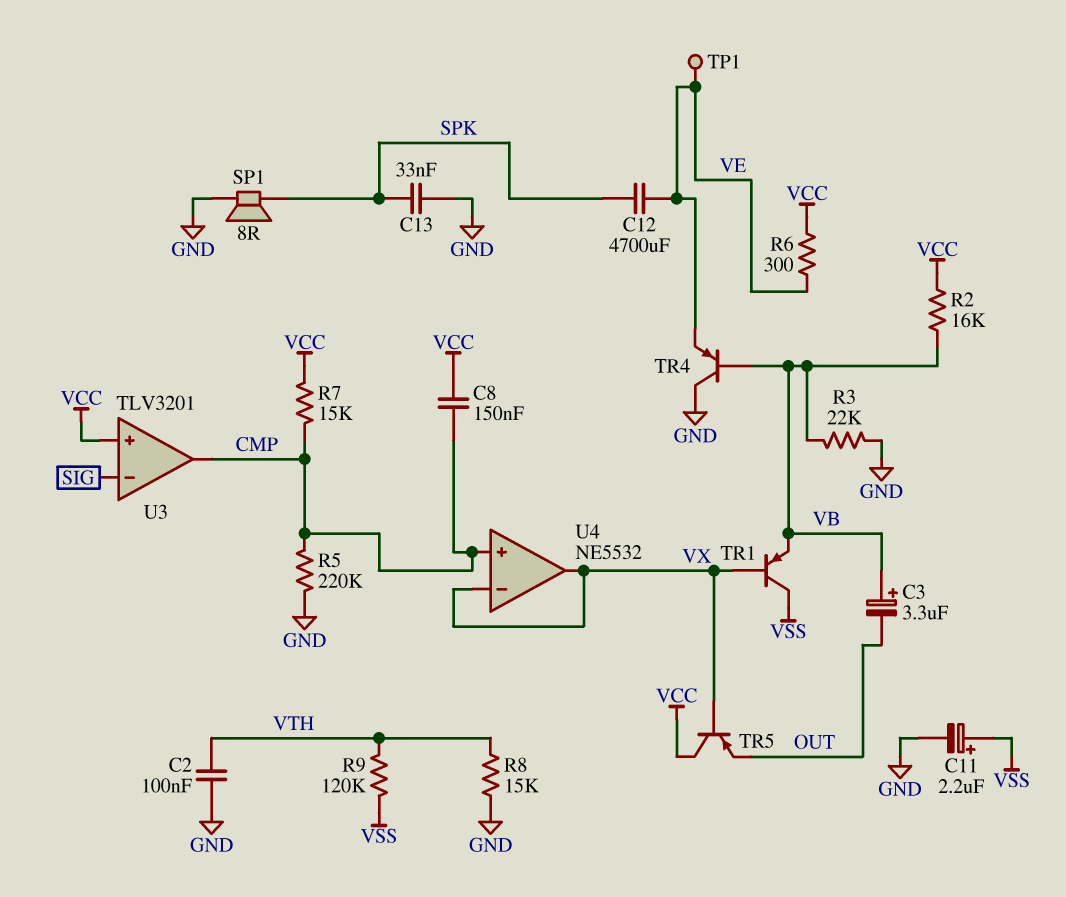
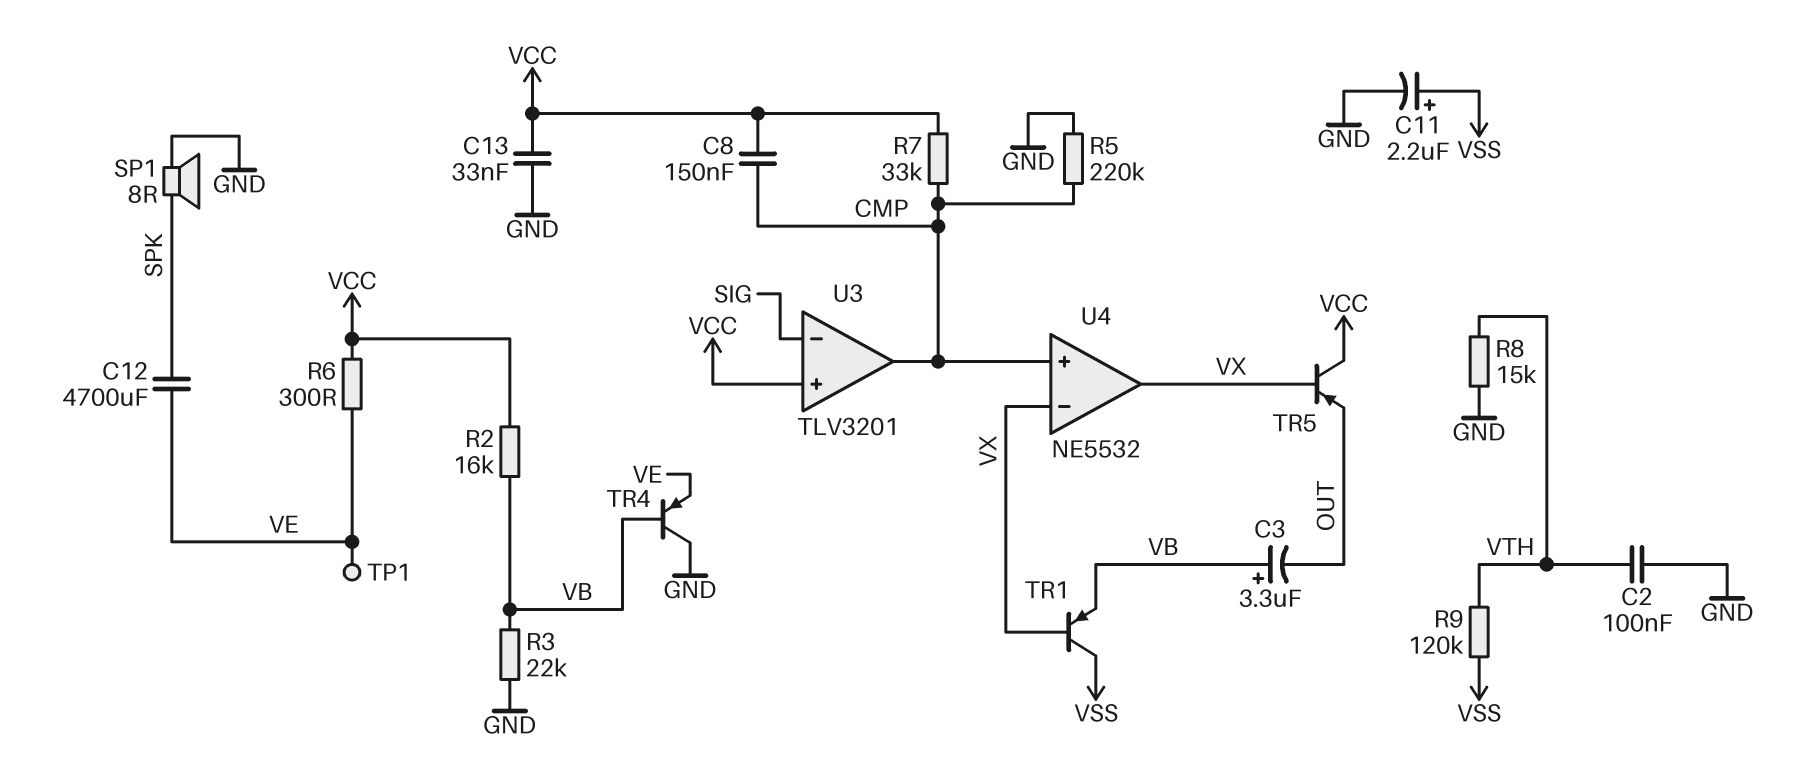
C13: 33nF (GND, SPK) -> 33nF (GND, VCC)
R7: 15k (CMP, VCC) -> 33k (CMP, VCC)

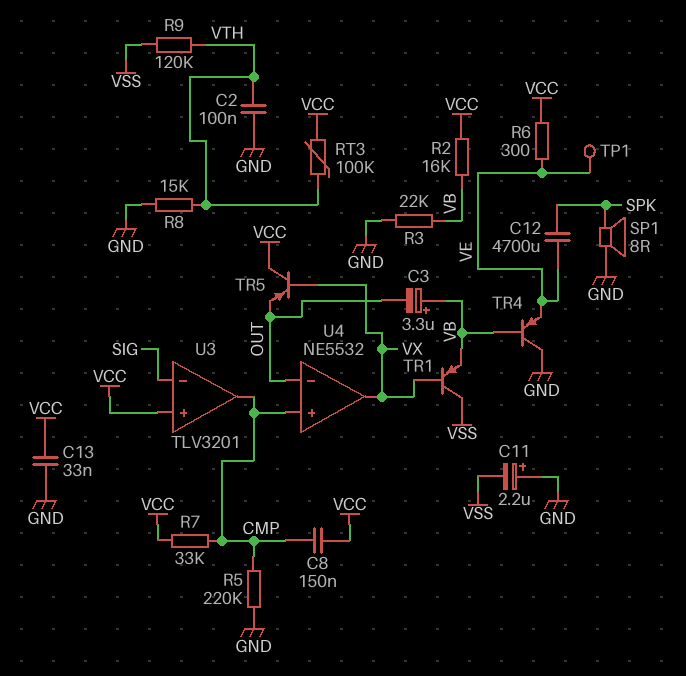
C11: 2.2uF (plus VSS, minus GND) -> 2.2uF (plus GND, minus VSS)
RT3: none -> 100k (VCC, VTH)
U4 pin in-: VX -> OUT

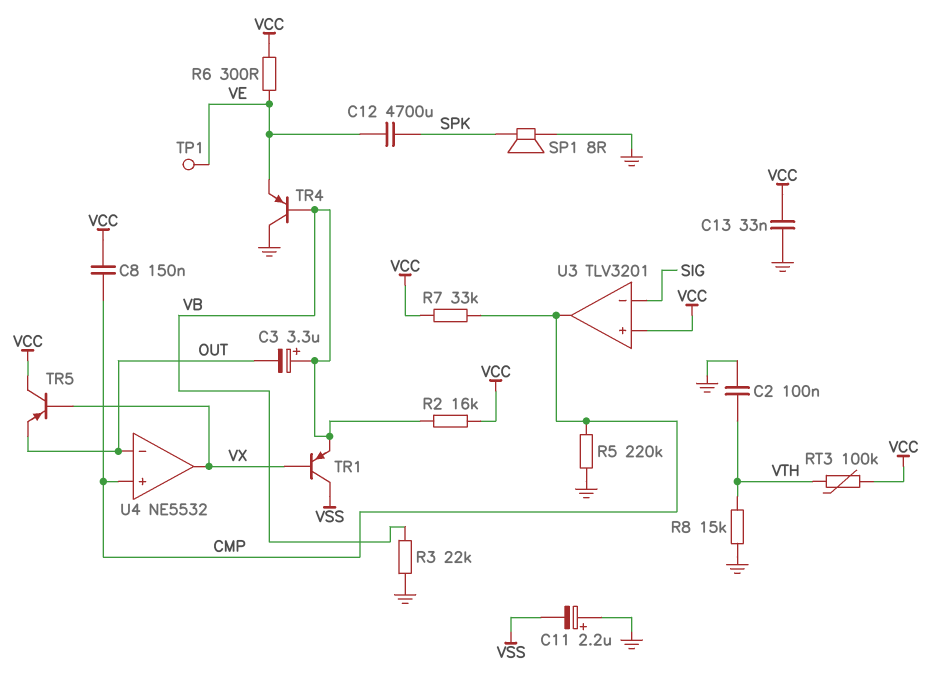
R9: 120k (VSS, VTH) -> none

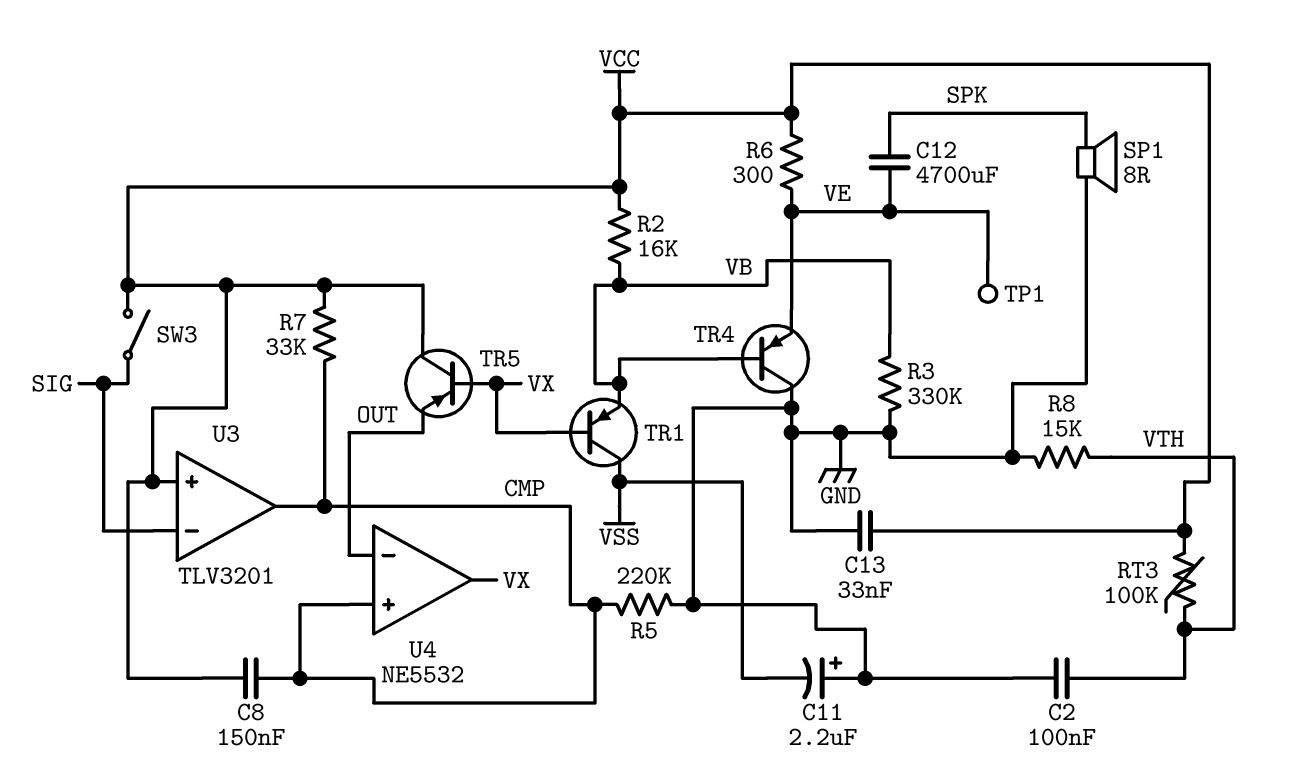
C3: 3.3uF (plus VB, minus OUT) -> none
R3: 22k (GND, VB) -> 330k (GND, VB)
SW3: none -> switch (SIG, VCC)

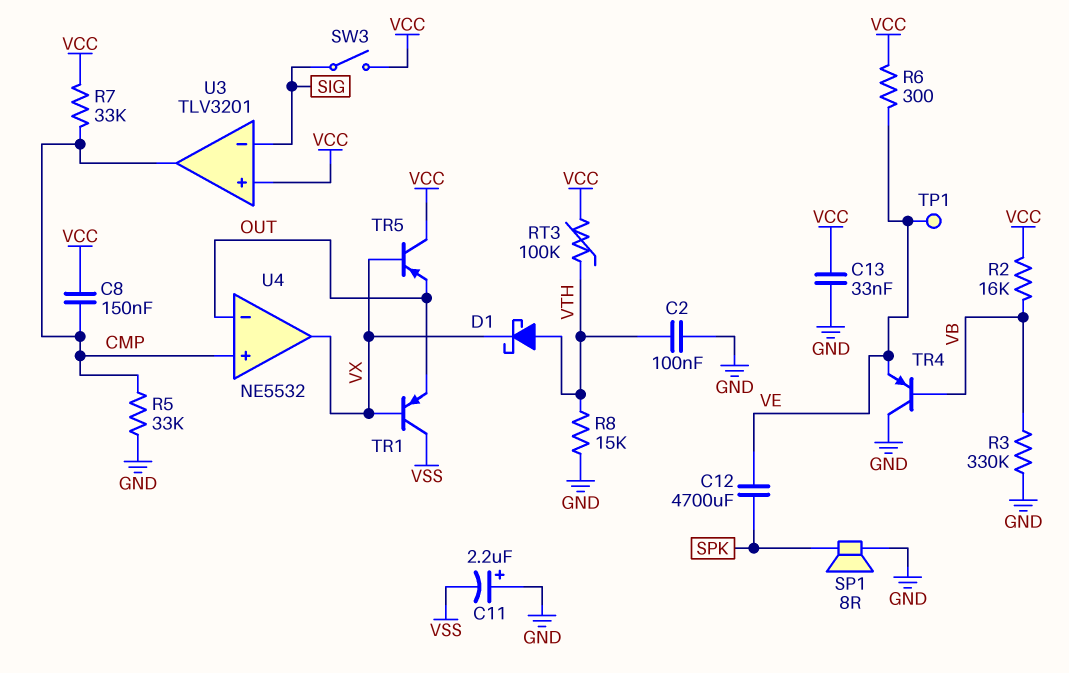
D1: none -> schottky (A VTH, K VX)
R5: 220k (CMP, GND) -> 33k (CMP, GND)
TR1: PNP (B VX, C VSS, E VB) -> PNP (B VX, C VSS, E OUT)

